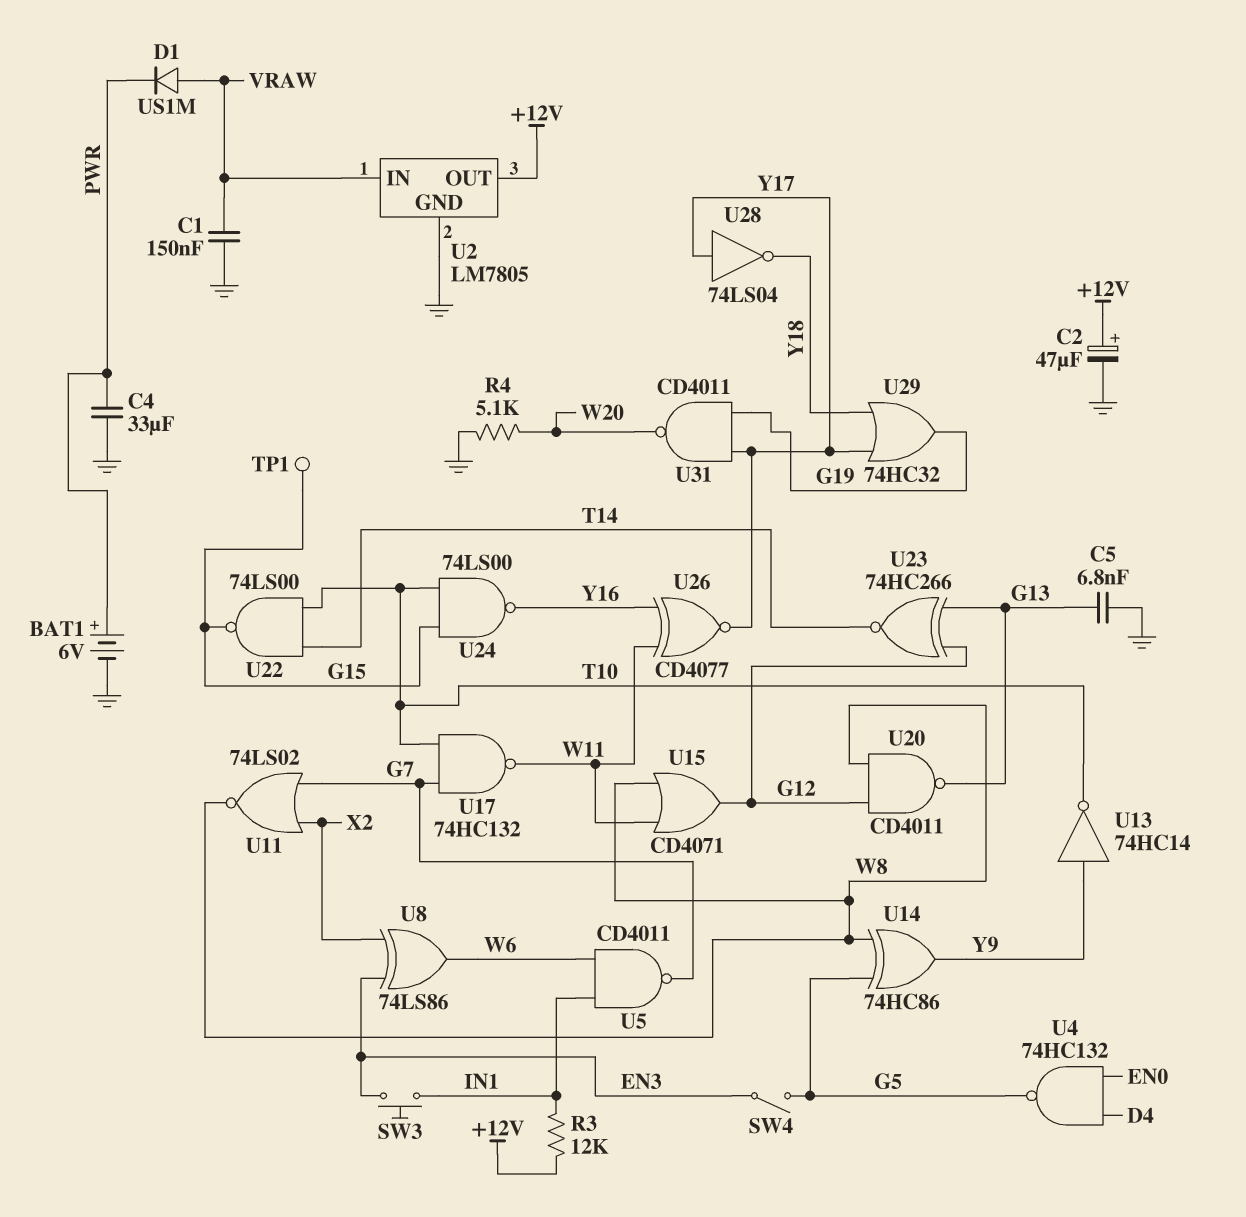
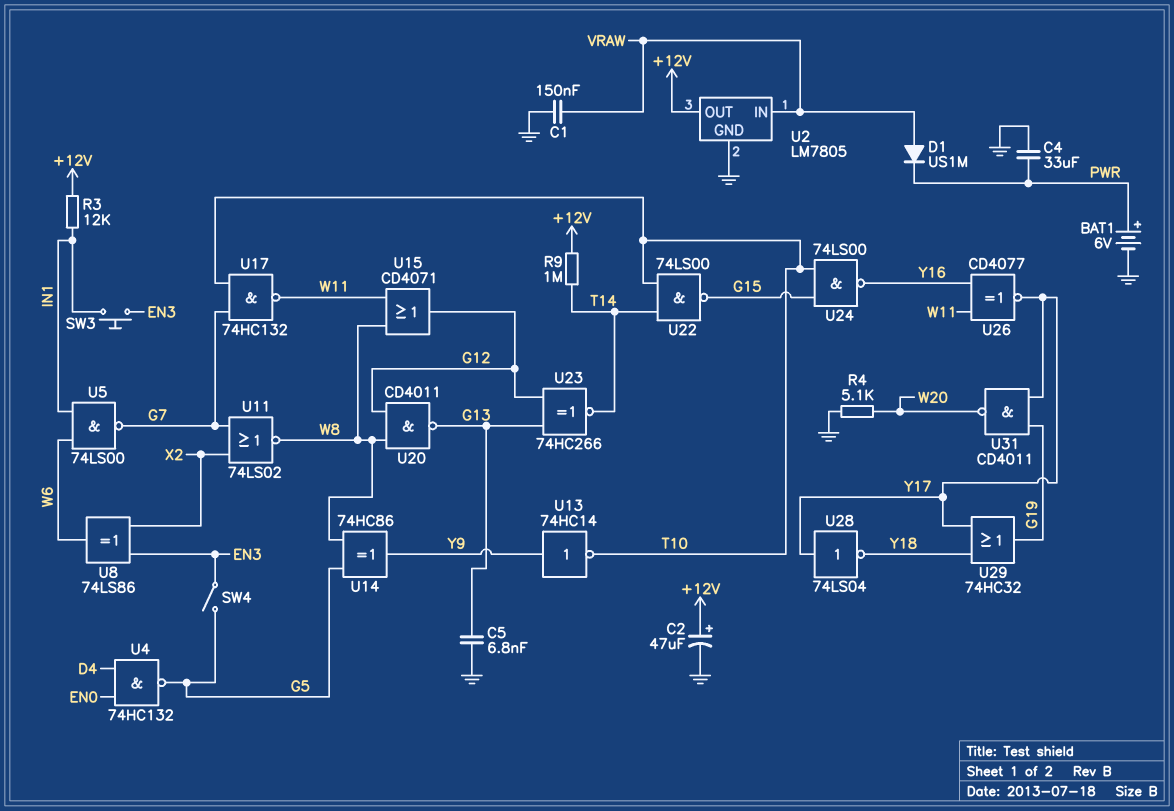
R9: none -> 1M (+12V, T14)
TP1: test point (G15) -> none
U5: NAND CD4011 (in IN1, in W6, out G7) -> NAND 74LS00 (in IN1, in W6, out G7)

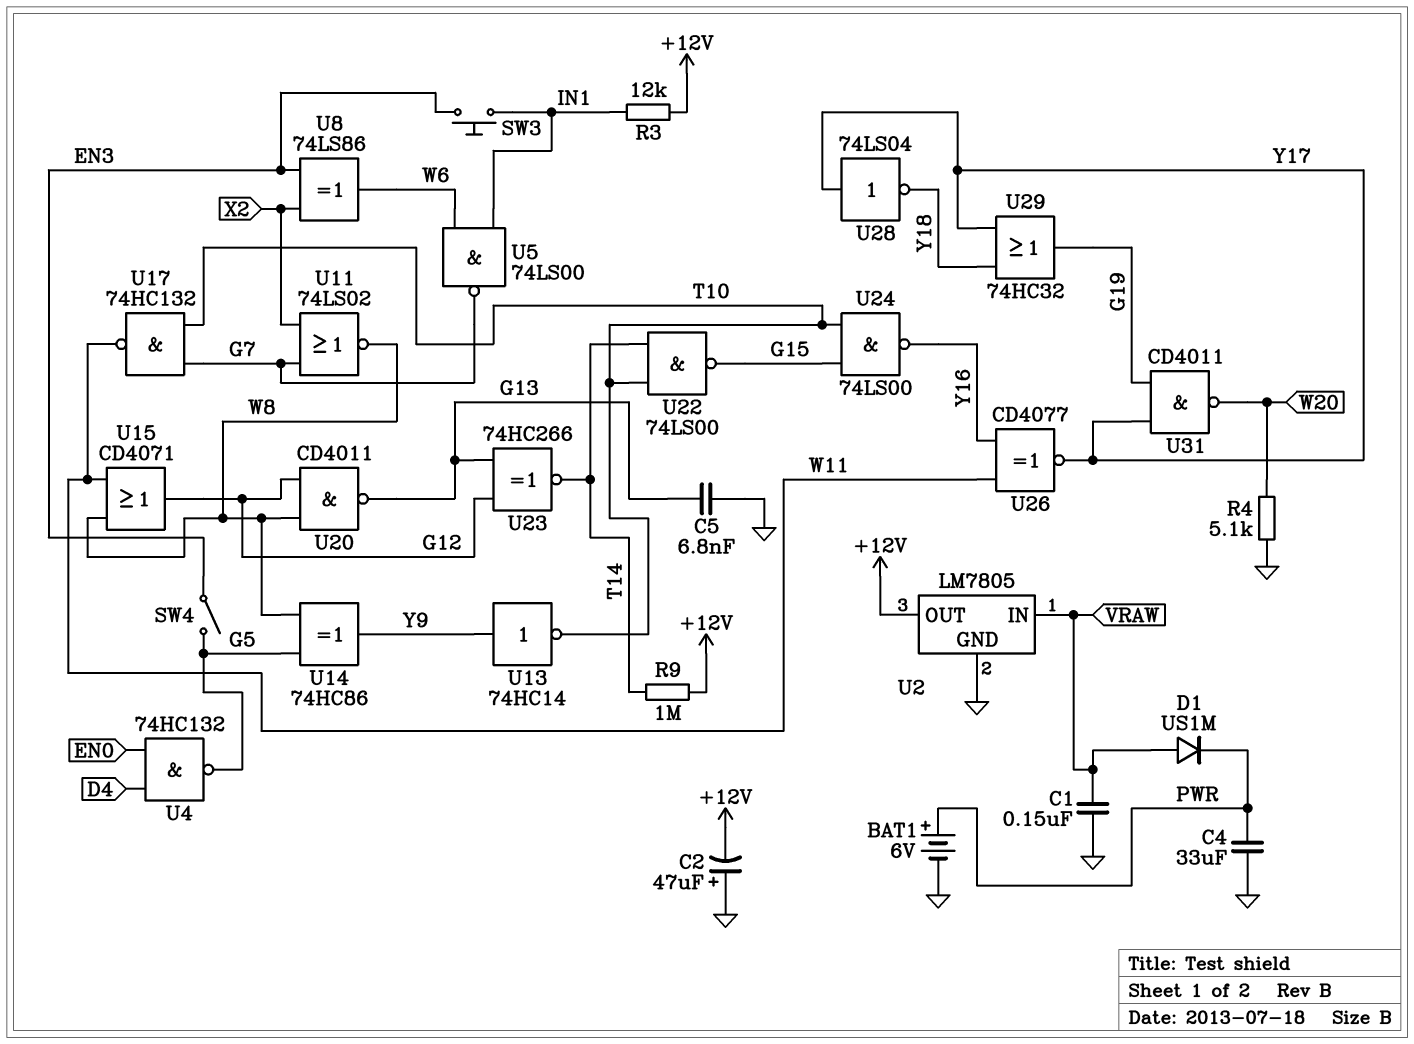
C2: 47uF (plus +12V, minus GND) -> 47uF (plus GND, minus +12V)

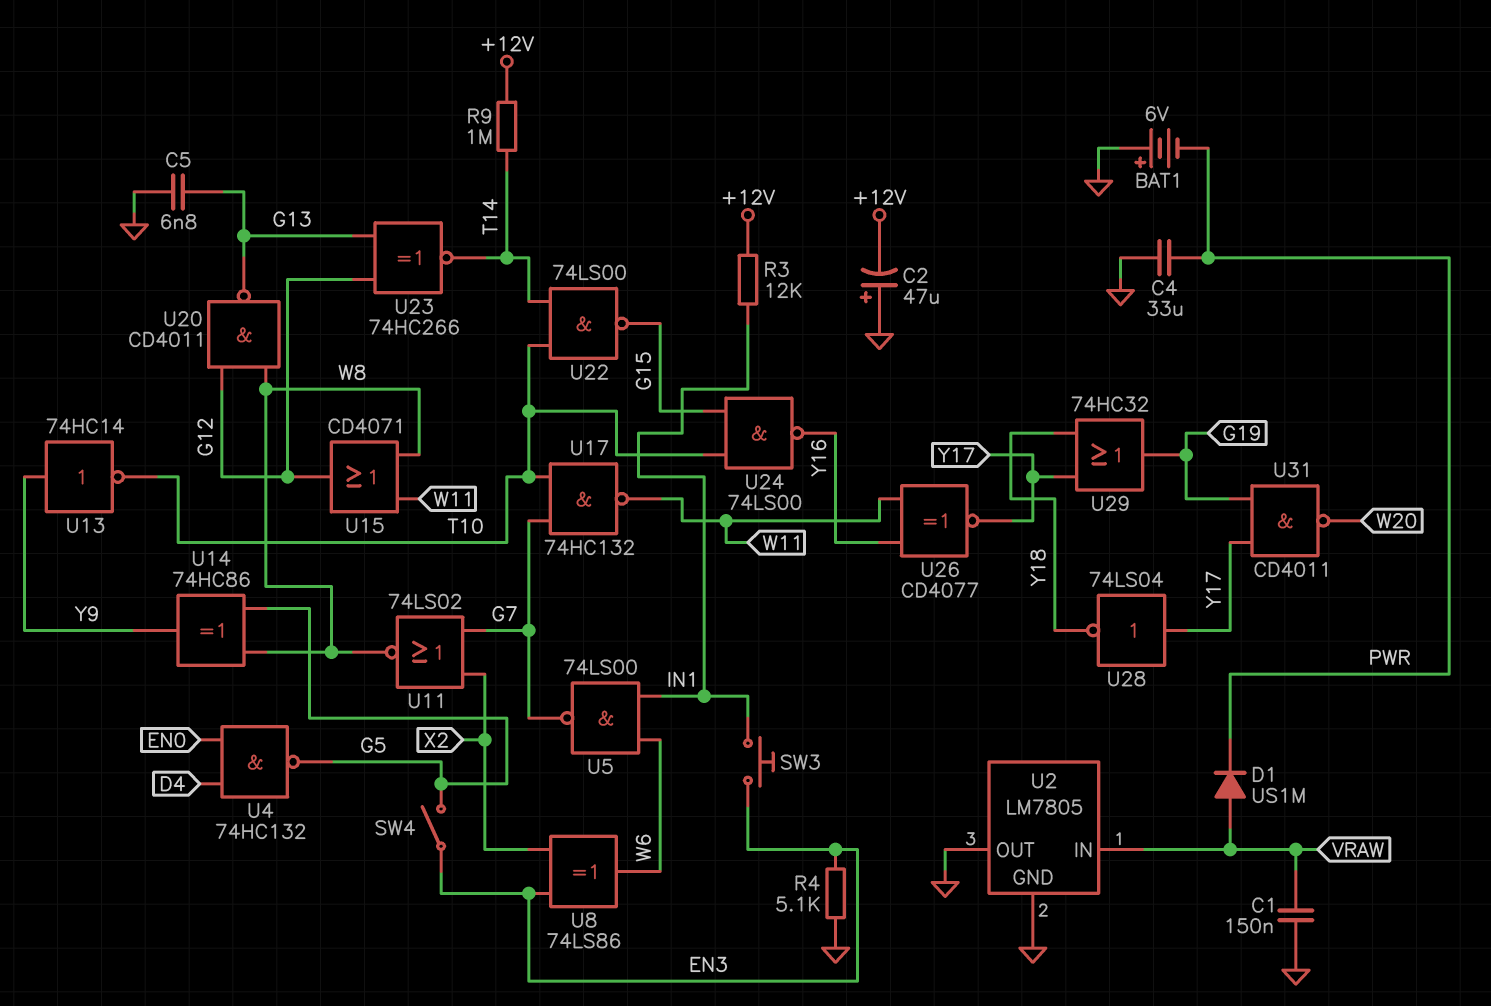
BAT1: 6V (plus PWR, minus GND) -> 6V (plus GND, minus PWR)
R4: 5.1k (GND, W20) -> 5.1k (EN3, GND)
U2 pin OUT: +12V -> GND

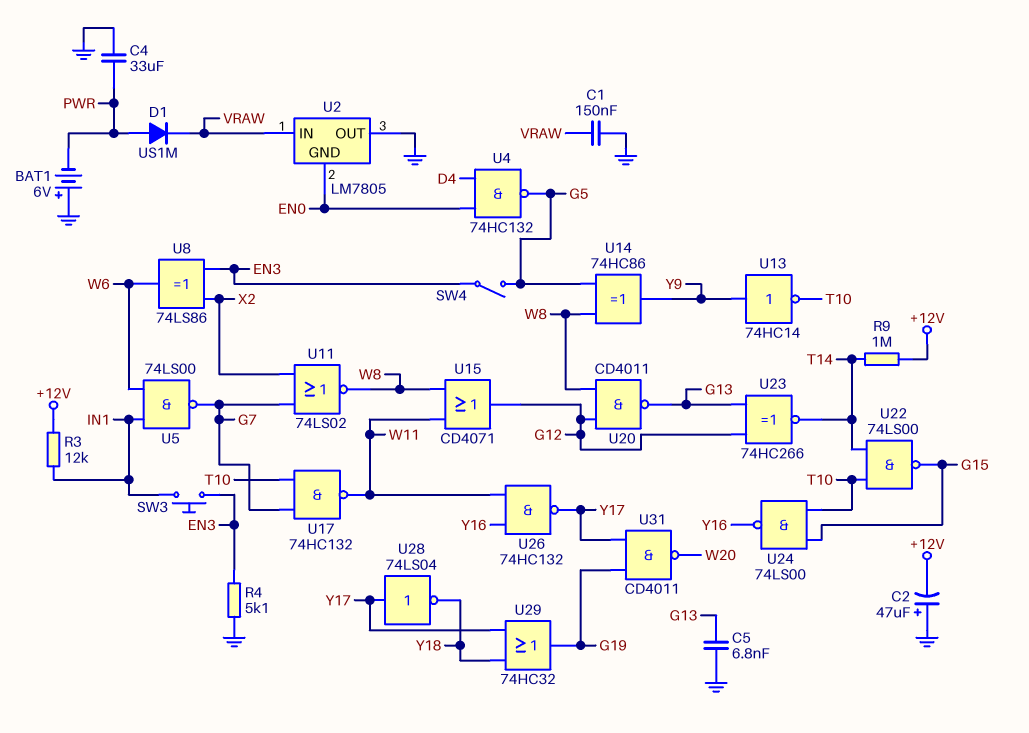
D1: diode US1M (A VRAW, K PWR) -> diode US1M (A PWR, K VRAW)
U2 pin GND: GND -> EN0
U26: XNOR CD4077 (in W11, in Y16, out Y17) -> NAND 74HC132 (in W11, in Y16, out Y17)

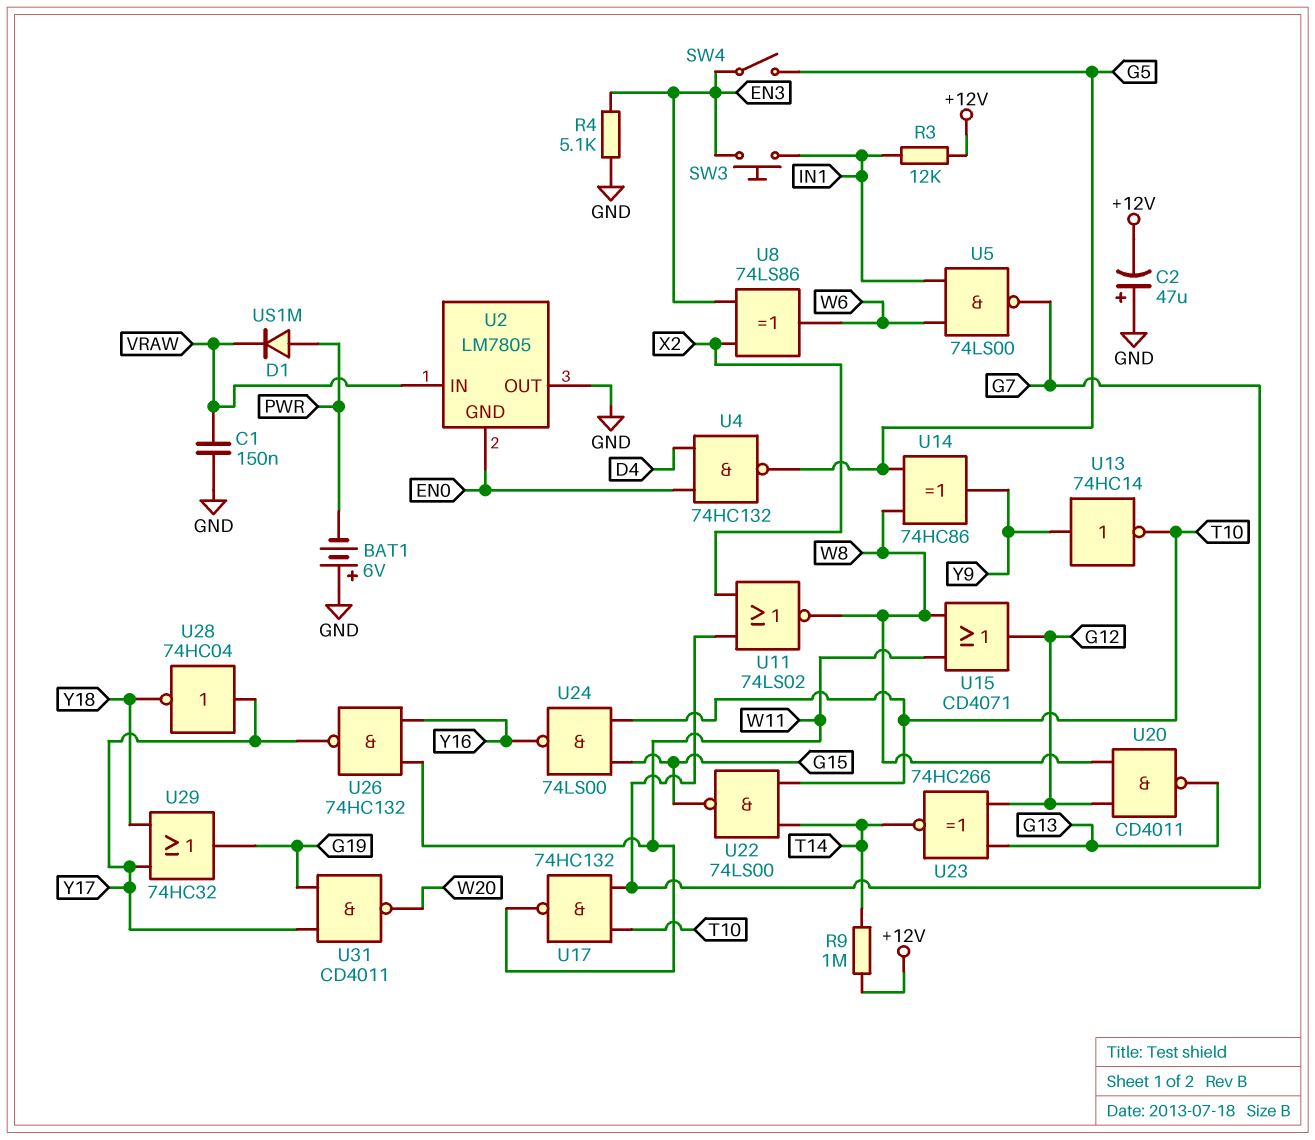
C4: 33uF (GND, PWR) -> none
C5: 6.8nF (G13, GND) -> none
U28: NOT 74LS04 (in Y17, out Y18) -> NOT 74HC04 (in Y17, out Y18)

